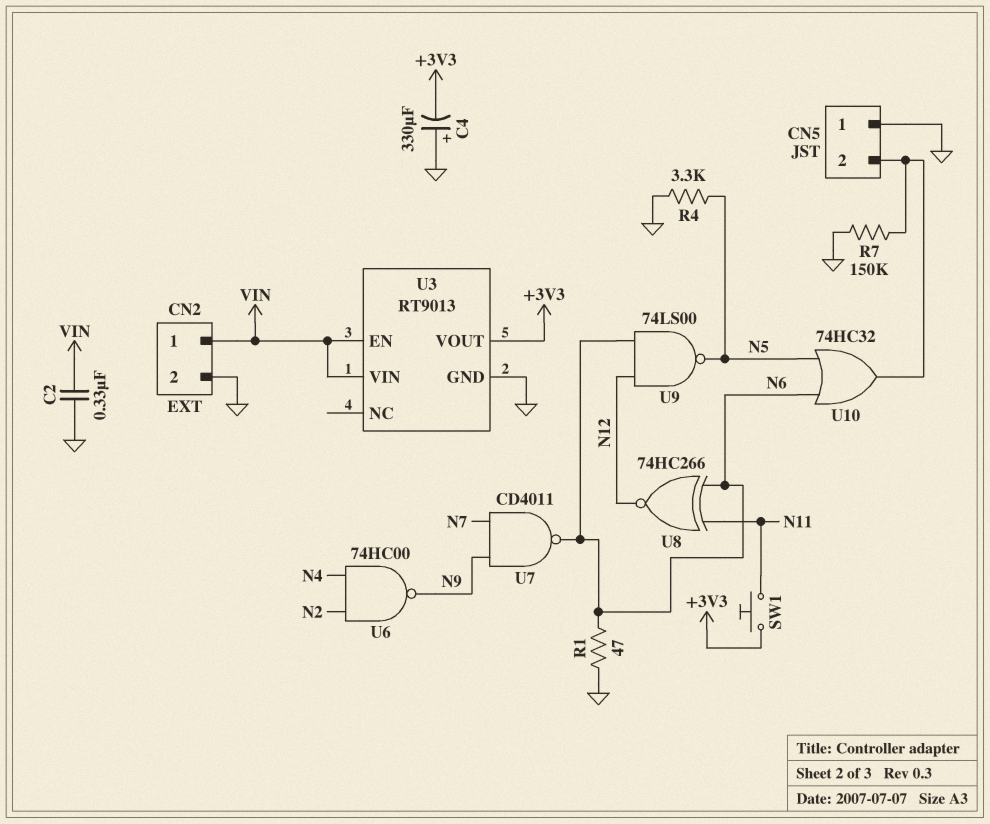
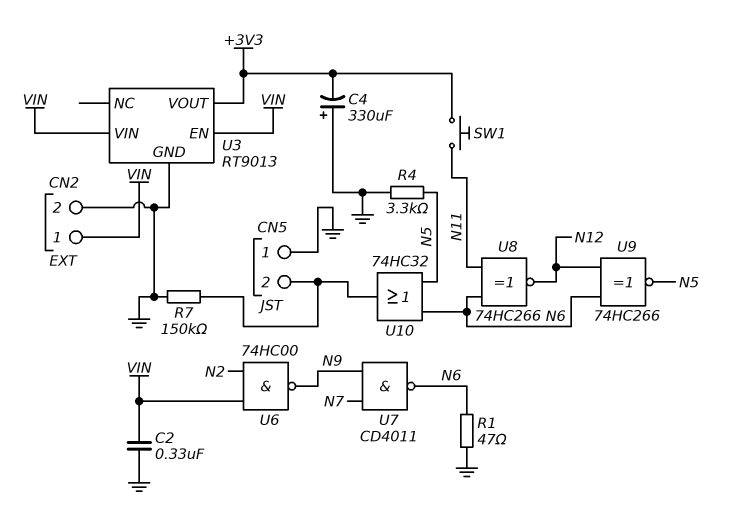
U6: NAND 74HC00 (in N2, in N4, out N9) -> NAND 74HC00 (in N2, in VIN, out N9)
U9: NAND 74LS00 (in N6, in N12, out N5) -> XNOR 74HC266 (in N6, in N12, out N5)

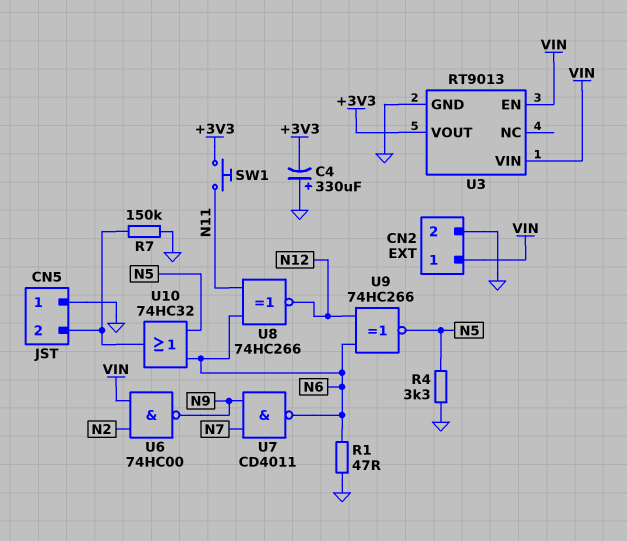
C2: 330nF (GND, VIN) -> none

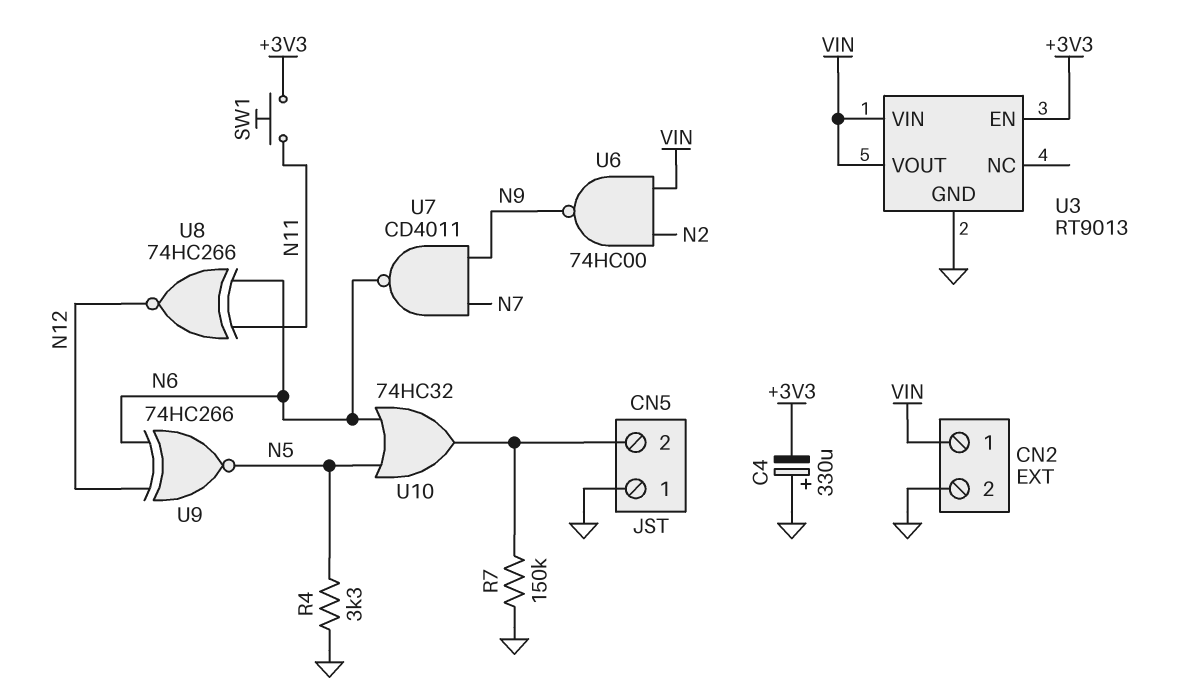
R1: 47 (GND, N6) -> none
U3 pin EN: VIN -> +3V3
U3 pin VOUT: +3V3 -> VIN

